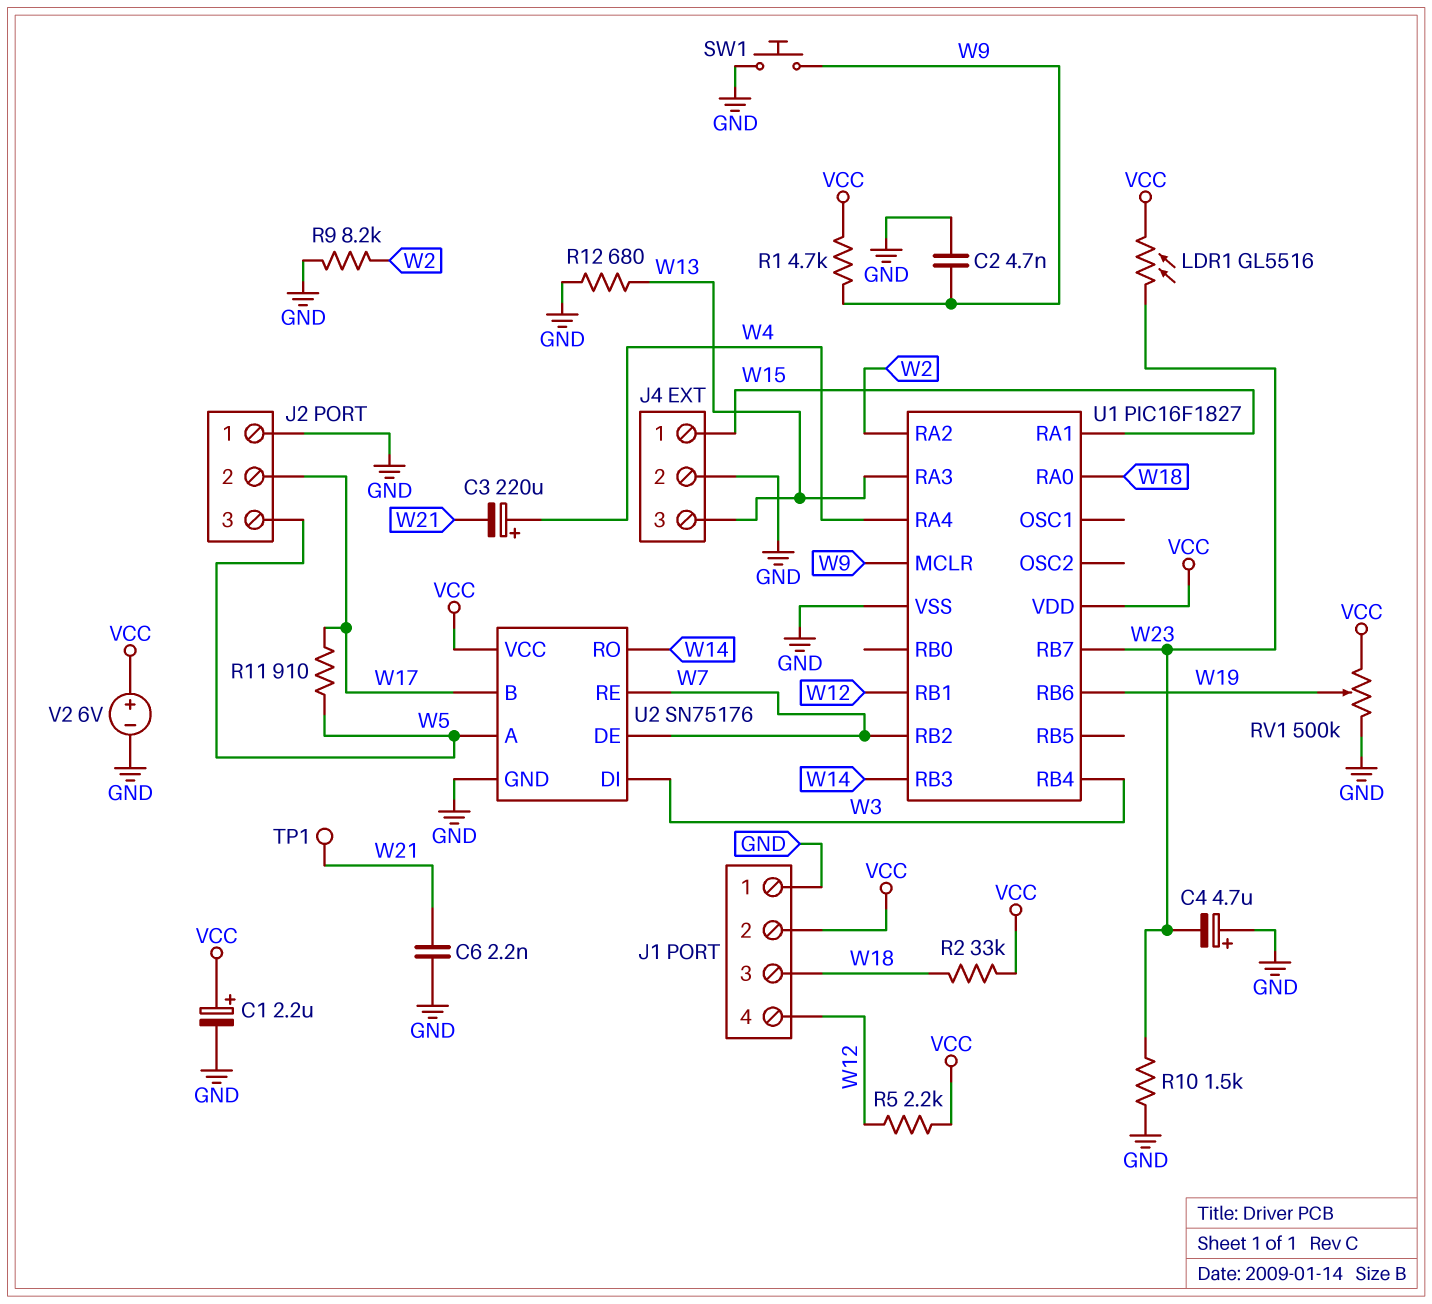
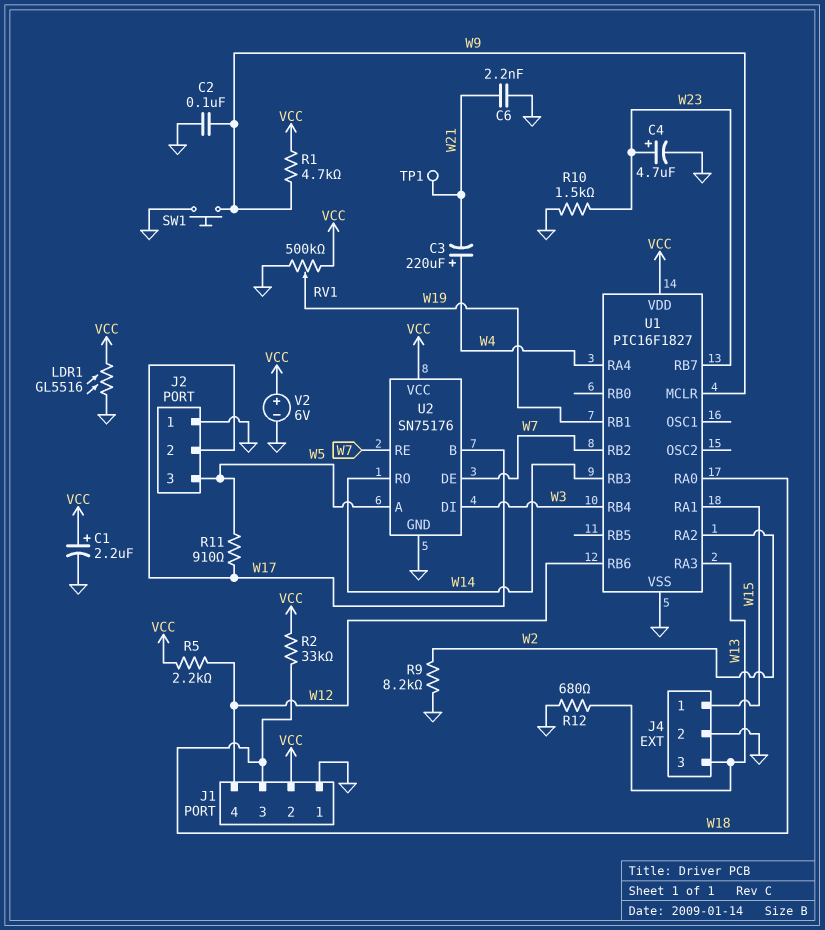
C2: 4.7nF (GND, W9) -> 100nF (GND, W9)
C4: 4.7uF (plus GND, minus W23) -> 4.7uF (plus W23, minus GND)
LDR1: GL5516 (VCC, W23) -> GL5516 (GND, VCC)
U1 pin RB1: W12 -> W19
U1 pin RB6: W19 -> W12

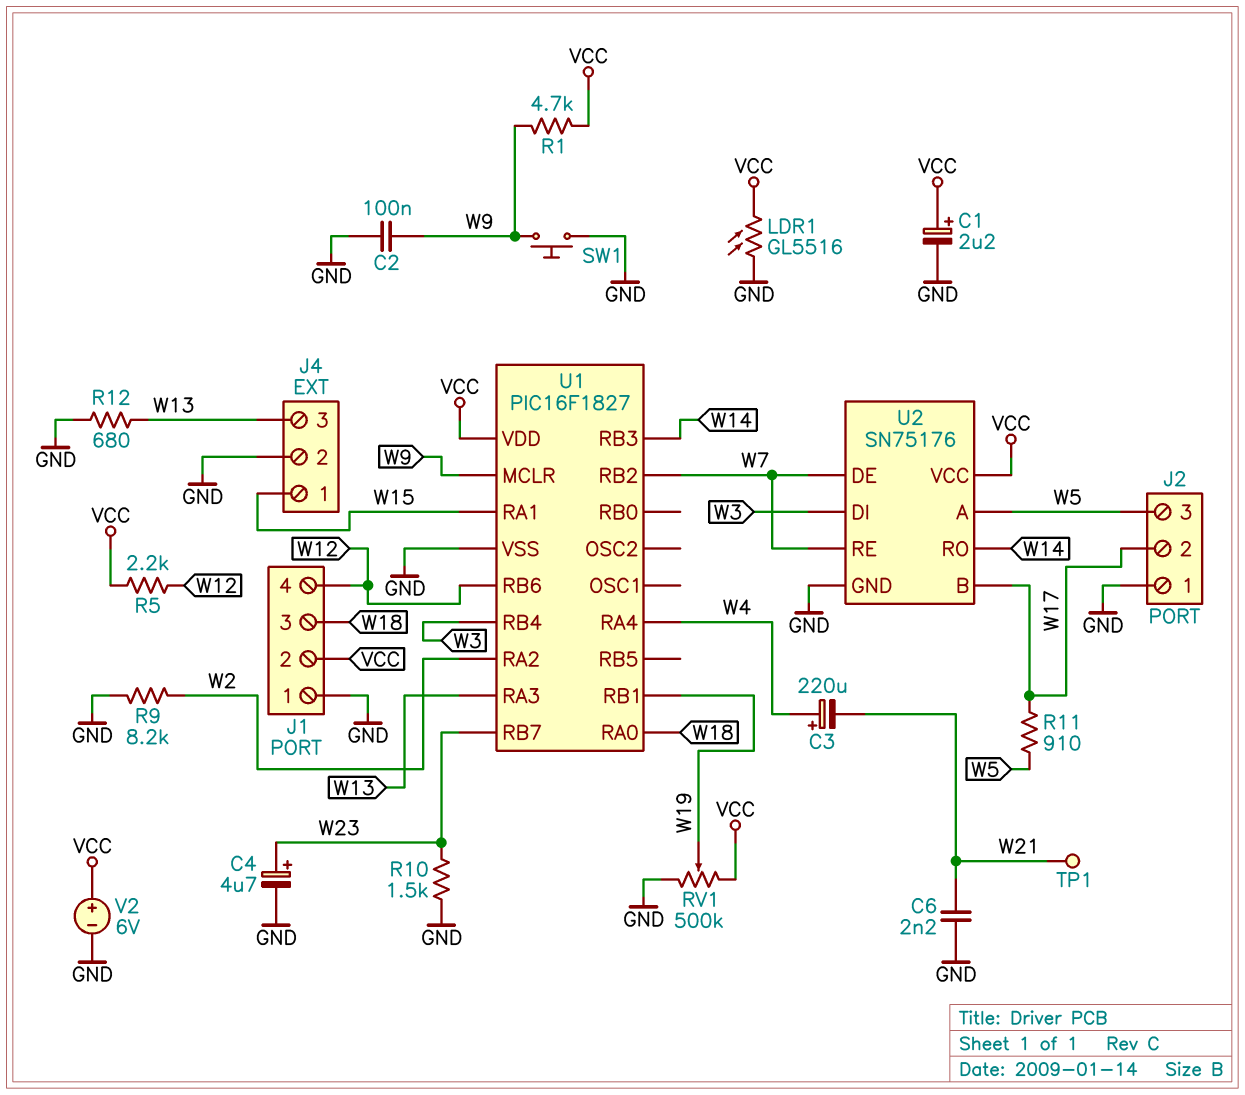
R2: 33k (VCC, W18) -> none

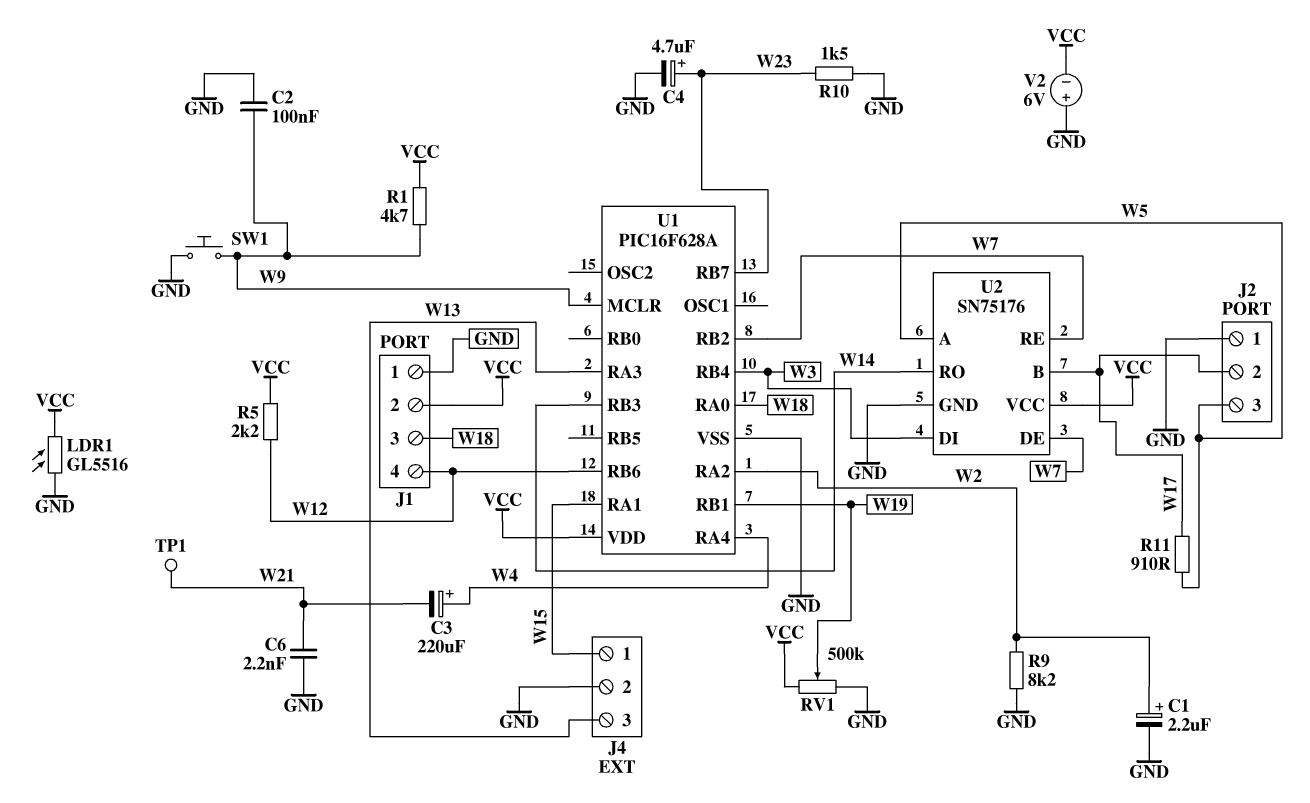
C1: 2.2uF (plus VCC, minus GND) -> 2.2uF (plus W2, minus GND)
R12: 680 (GND, W13) -> none
U1: PIC16F1827 -> PIC16F628A
V2: 6V (plus VCC, minus GND) -> 6V (plus GND, minus VCC)

